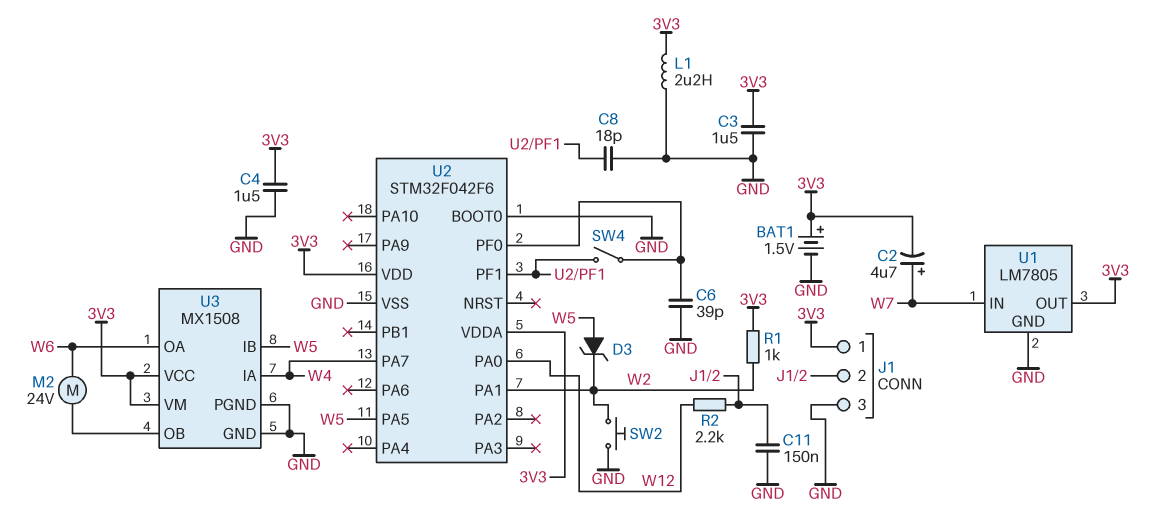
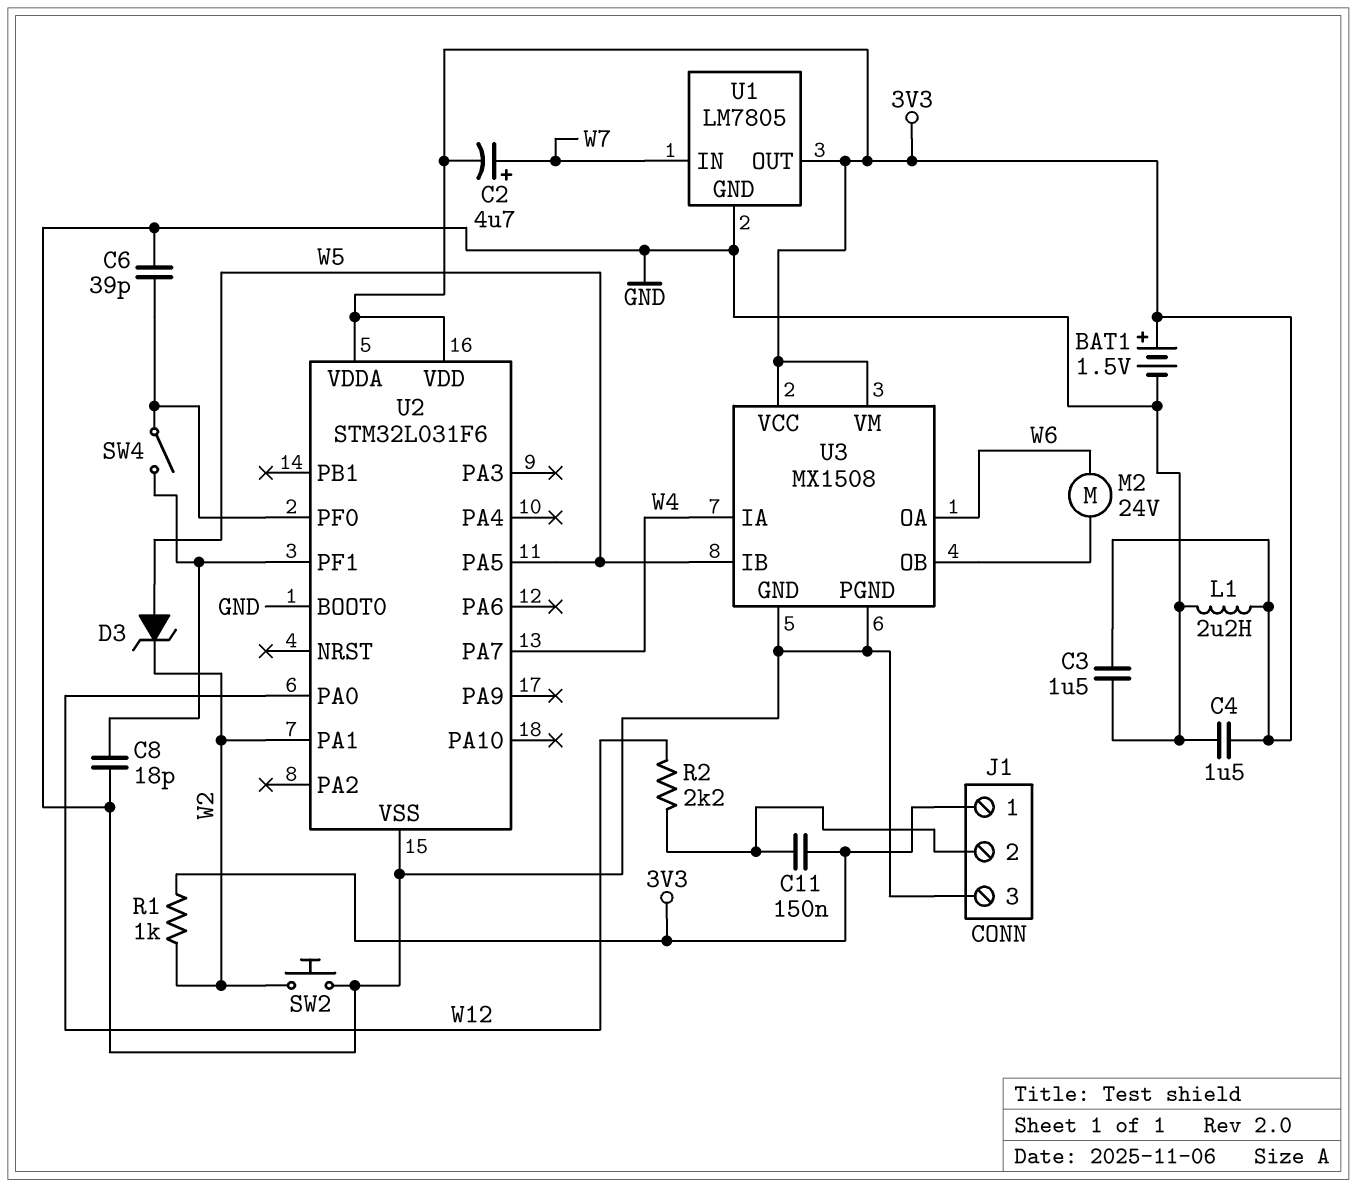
C11: 150nF (GND, J1/2) -> 150nF (3V3, J1/2)
U2: STM32F042F6 -> STM32L031F6

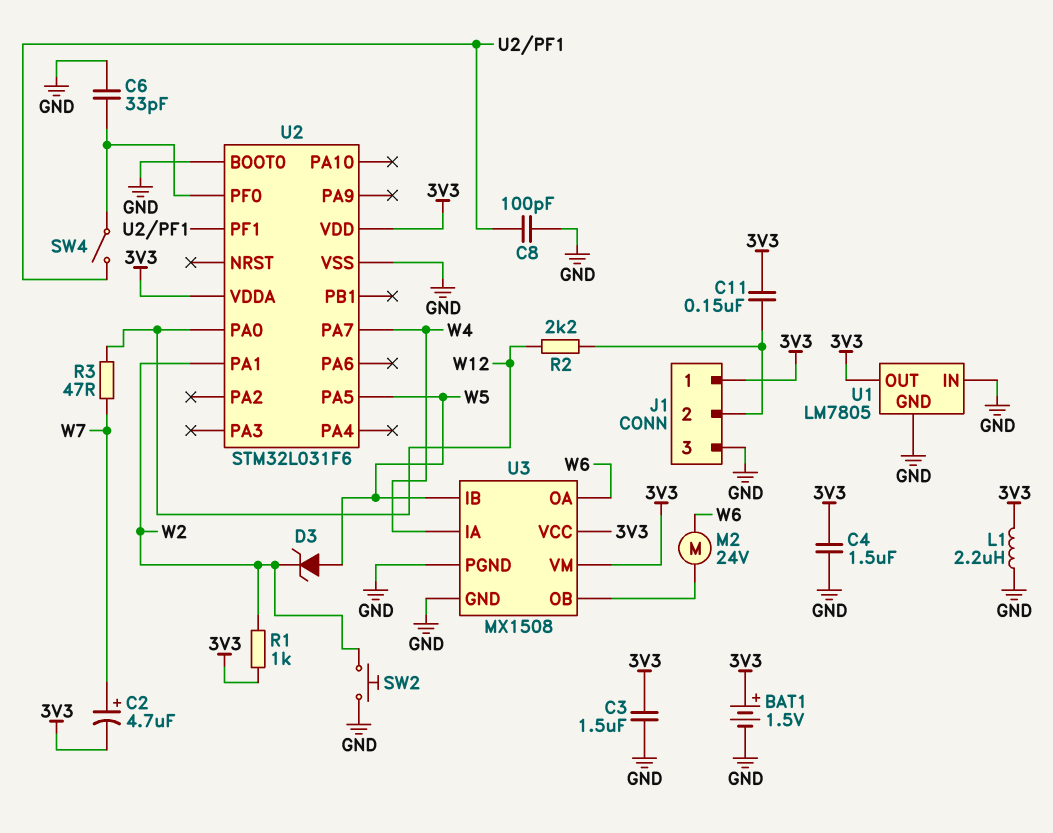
C6: 39pF (GND, U2/PF0) -> 33pF (GND, U2/PF0)
C8: 18pF (GND, U2/PF1) -> 100pF (GND, U2/PF1)
R3: none -> 47 (W7, W12)
U1 pin IN: W7 -> GND

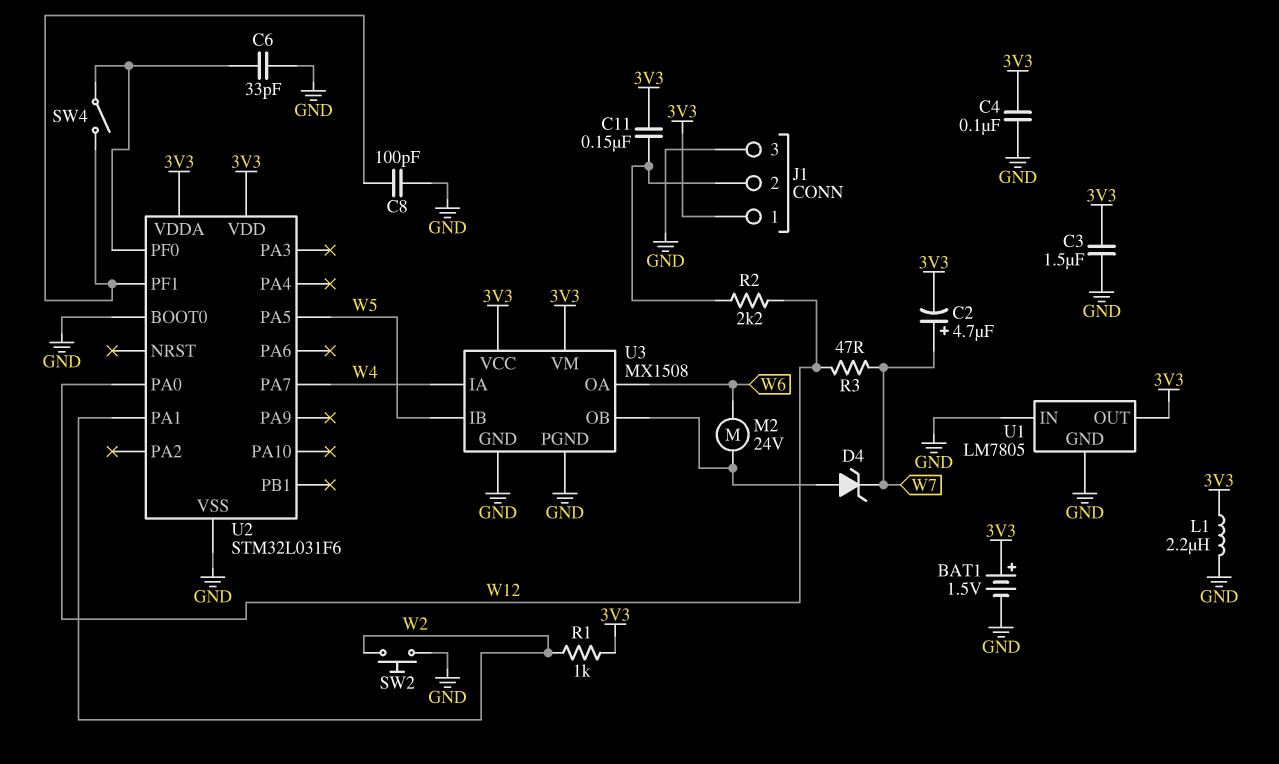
C4: 1.5uF (3V3, GND) -> 100nF (3V3, GND)
D3: zener (A W5, K W2) -> none
D4: none -> zener (A U3/OB, K W7)

